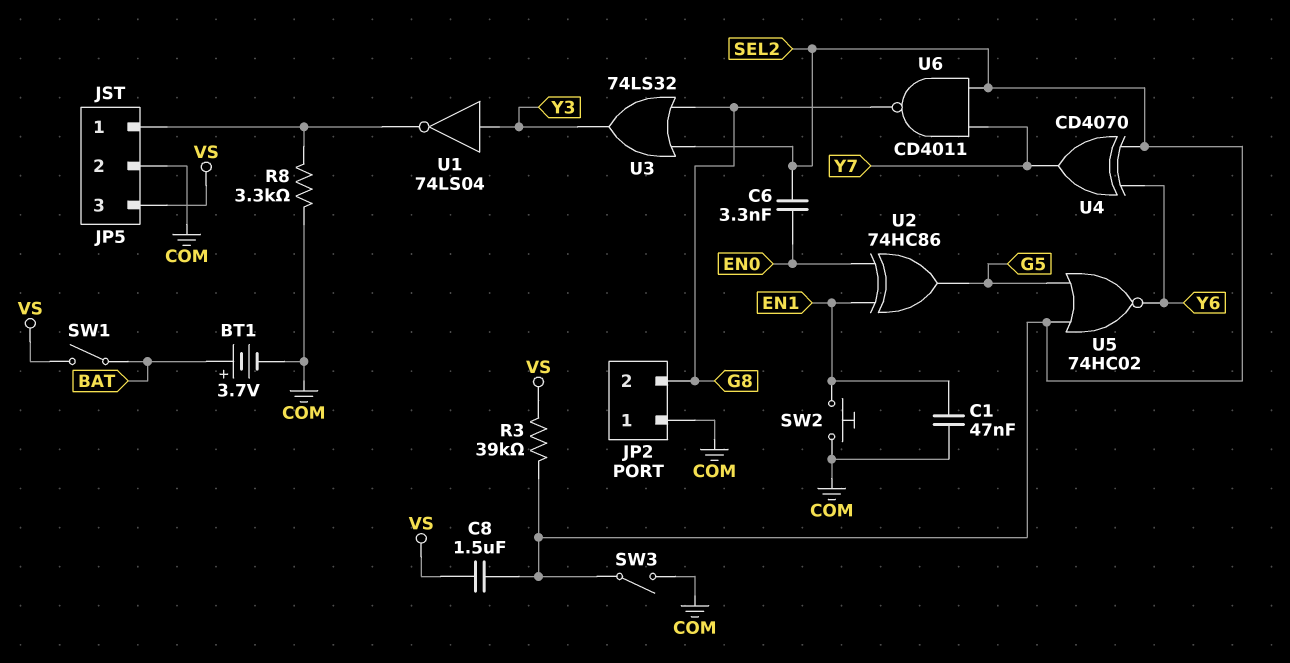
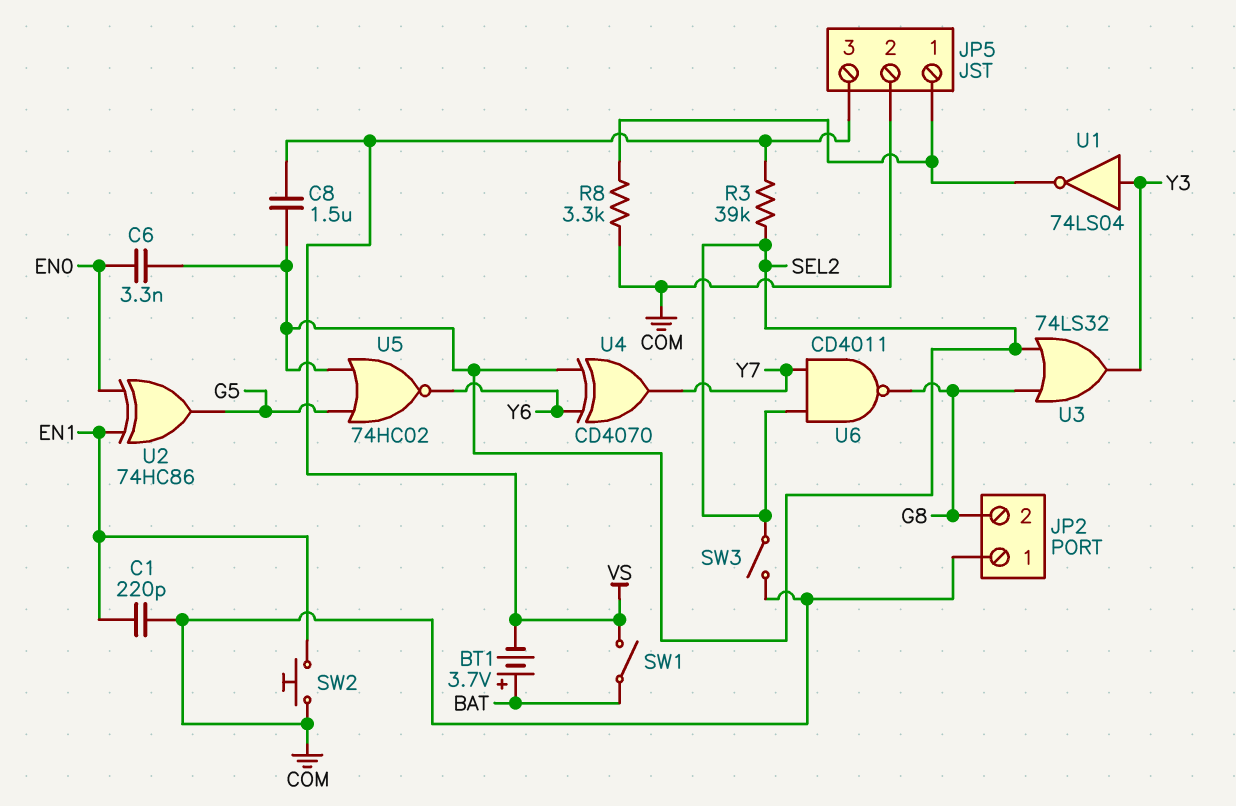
BT1: 3.7V (plus BAT, minus COM) -> 3.7V (plus BAT, minus VS)
C1: 47nF (COM, EN1) -> 220pF (COM, EN1)

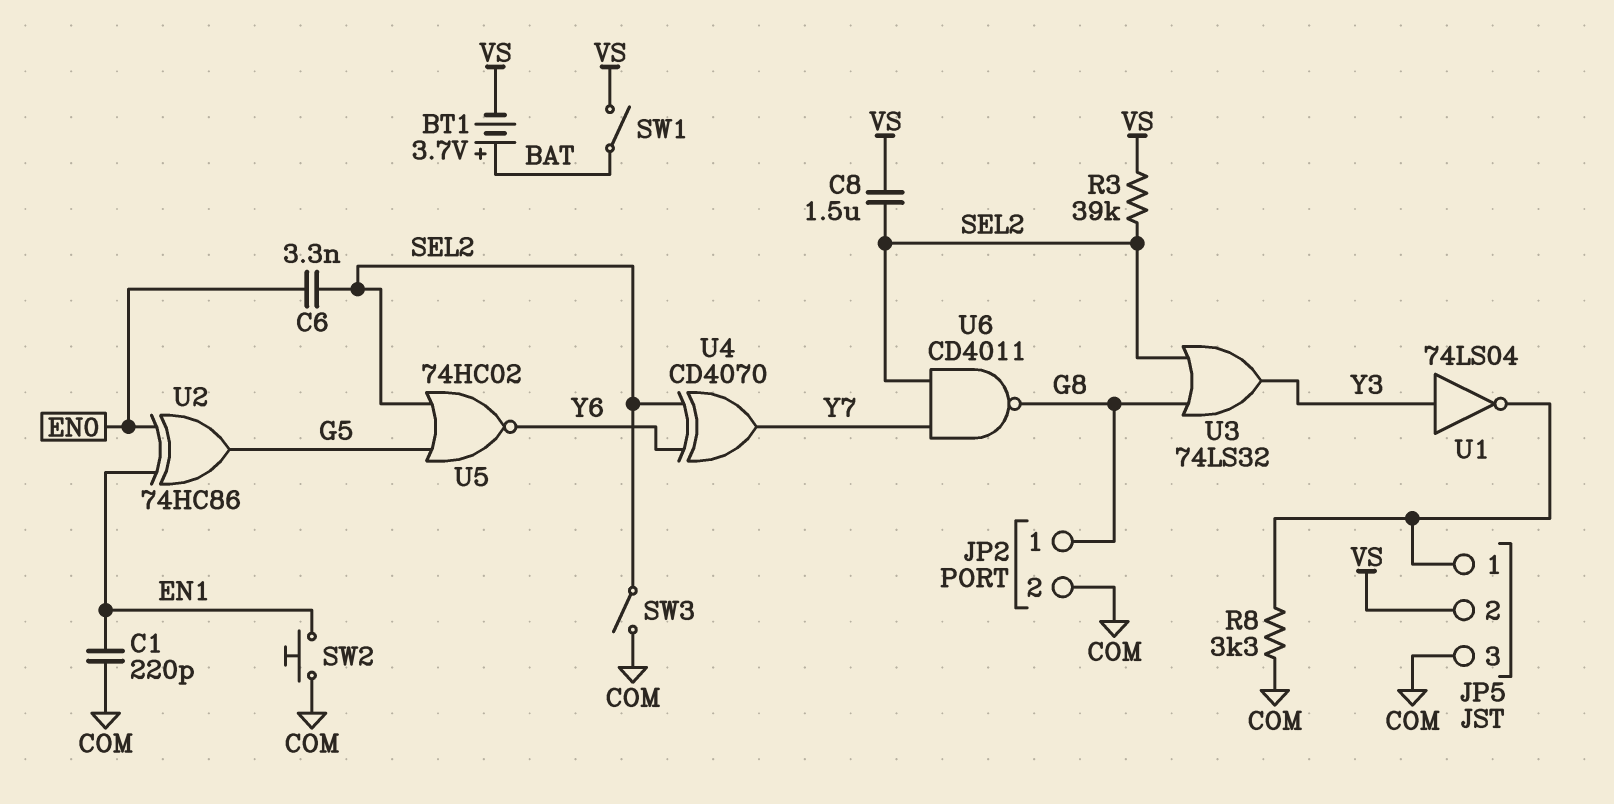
JP2 pin 1: COM -> G8
JP2 pin 2: G8 -> COM
JP5 pin 2: COM -> VS
JP5 pin 3: VS -> COM

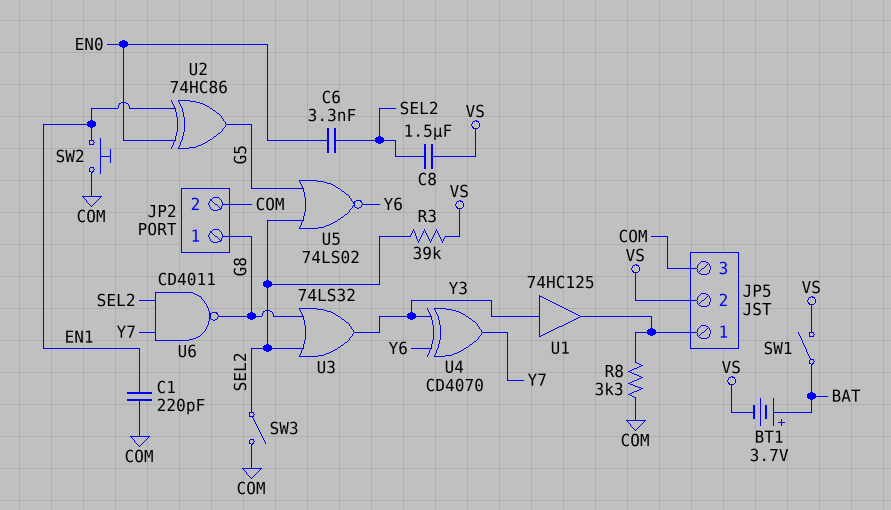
U1: NOT 74LS04 (in Y3, out JP5/1) -> buffer 74HC125 (in Y3, out JP5/1)
U4: XOR CD4070 (in SEL2, in Y6, out Y7) -> XOR CD4070 (in Y3, in Y6, out Y7)
U5: NOR 74HC02 (in G5, in SEL2, out Y6) -> NOR 74LS02 (in G5, in SEL2, out Y6)

